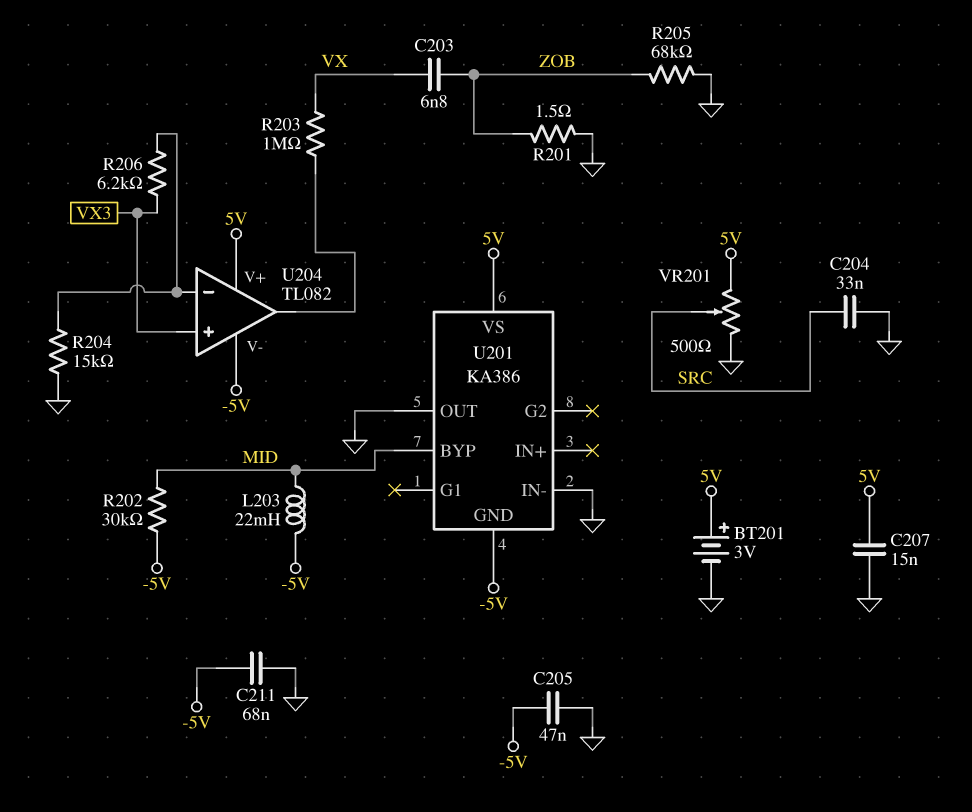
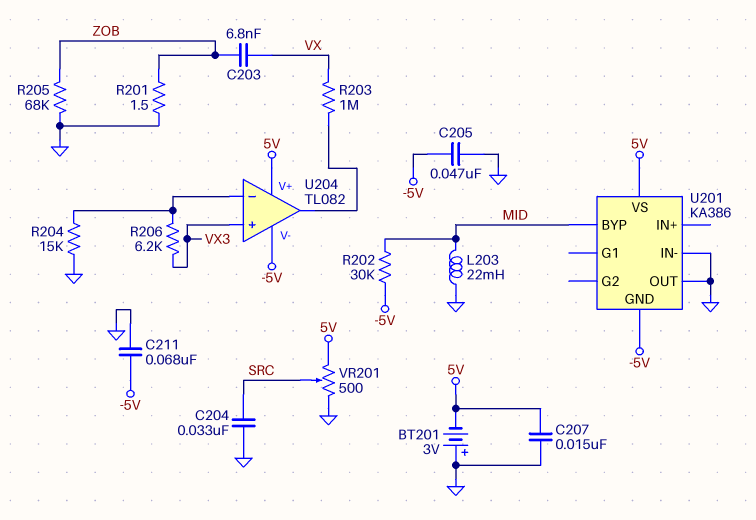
BT201: 3V (plus 5V, minus GND) -> 3V (plus GND, minus 5V)
L203: 22mH (-5V, MID) -> 22mH (GND, MID)

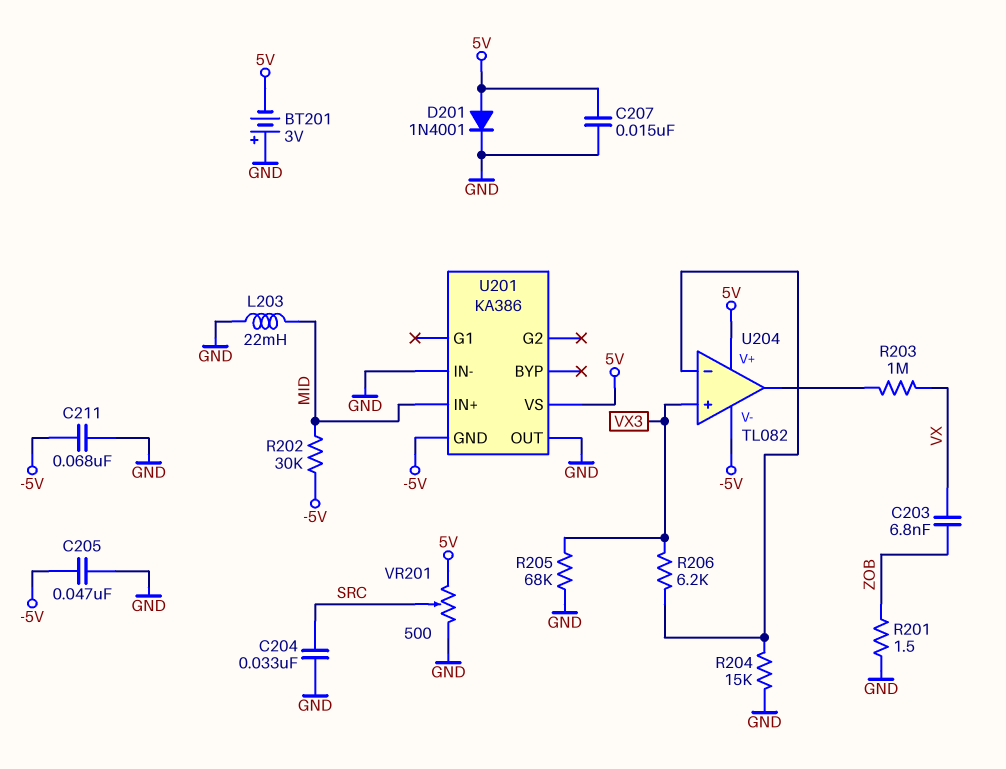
D201: none -> diode 1N4001 (A 5V, K GND)
R205: 68k (GND, ZOB) -> 68k (GND, VX3)
U201 pin BYP: MID -> none
U201 pin IN+: none -> MID

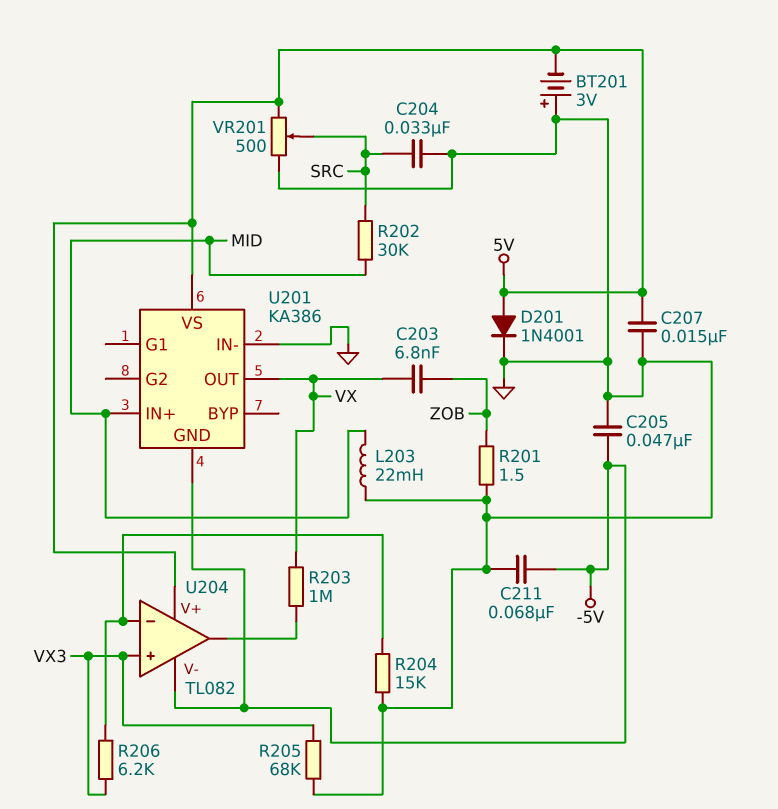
R202: 30k (-5V, MID) -> 30k (MID, SRC)
U201 pin OUT: GND -> VX

